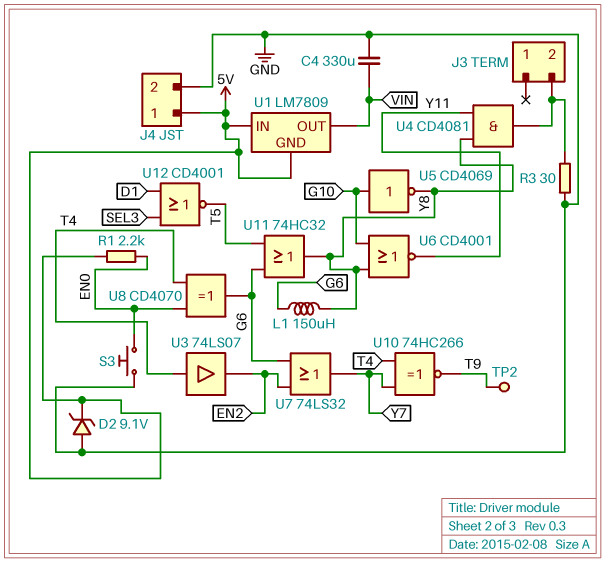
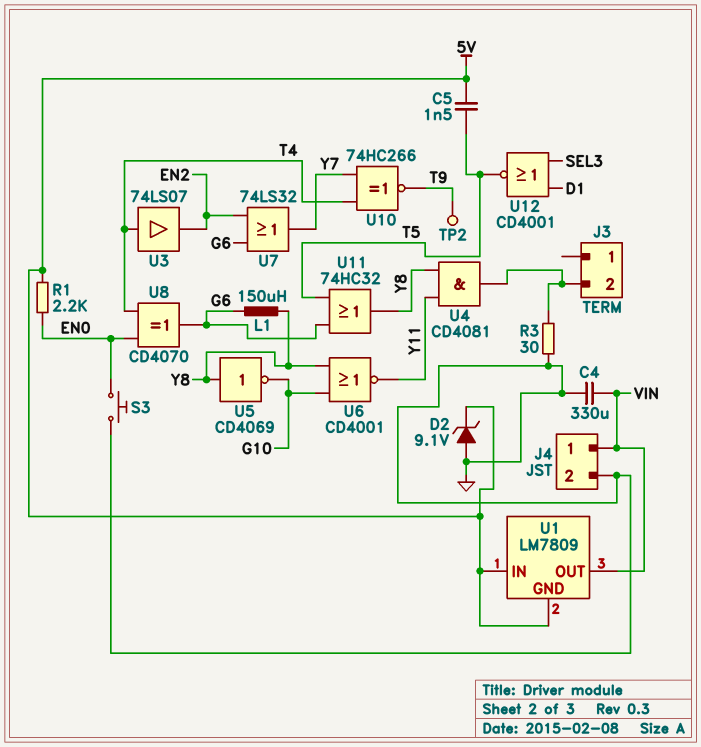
C5: none -> 1.5nF (5V, T5)
J4 pin 1: 5V -> VIN
U5: NOT CD4069 (in G10, out Y8) -> NOT CD4069 (in Y8, out G10)

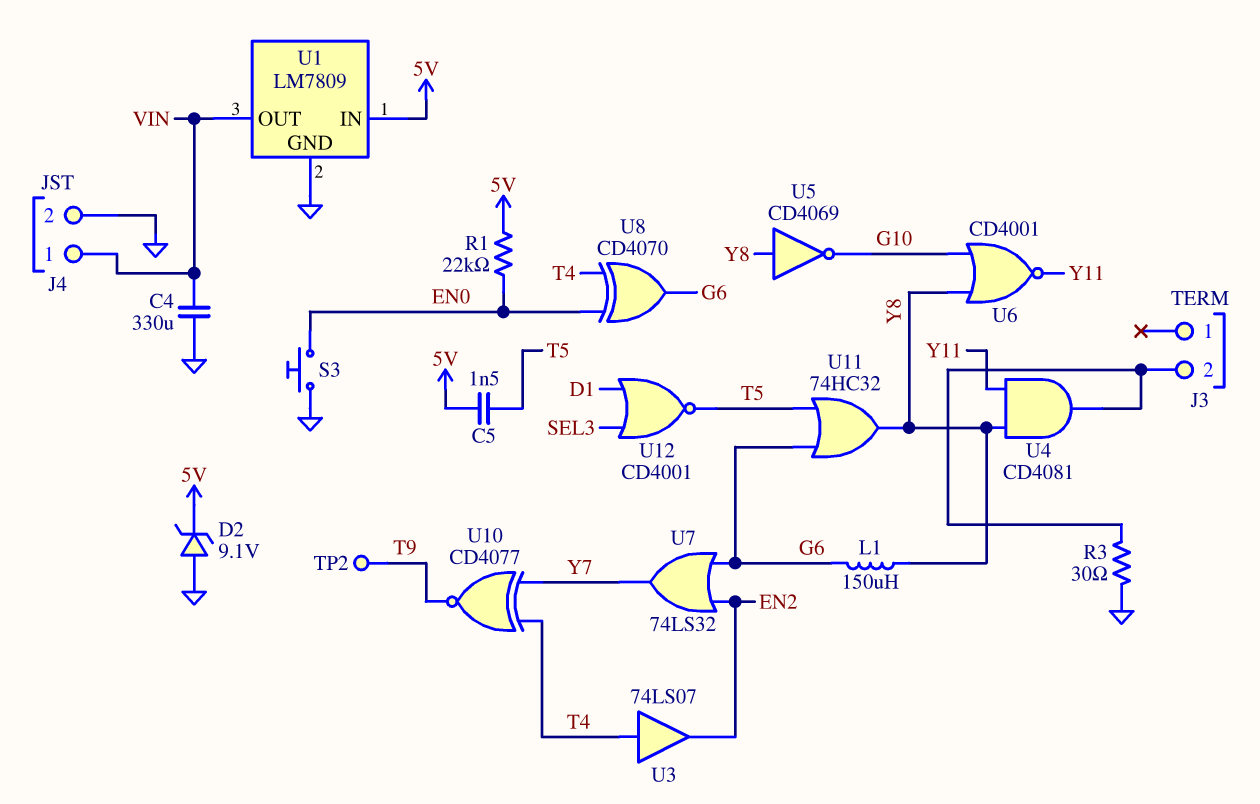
R1: 2.2k (5V, EN0) -> 22k (5V, EN0)
U1 pin GND: 5V -> GND
U10: XNOR 74HC266 (in T4, in Y7, out T9) -> XNOR CD4077 (in T4, in Y7, out T9)

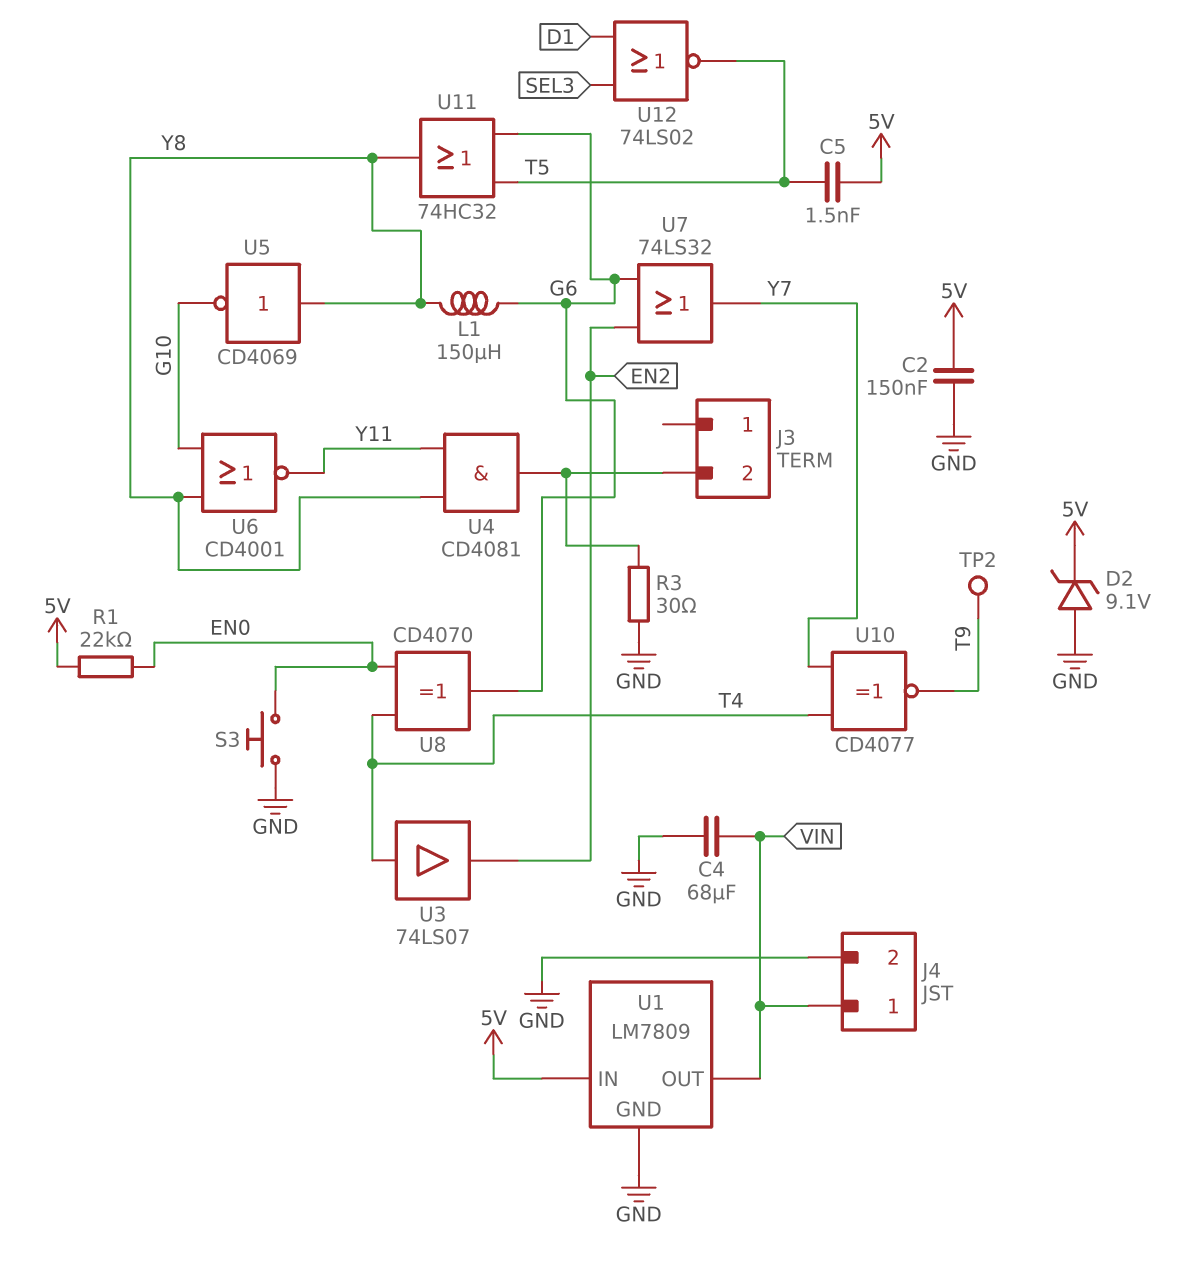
C2: none -> 150nF (5V, GND)
C4: 330uF (GND, VIN) -> 68uF (GND, VIN)
U12: NOR CD4001 (in D1, in SEL3, out T5) -> NOR 74LS02 (in D1, in SEL3, out T5)

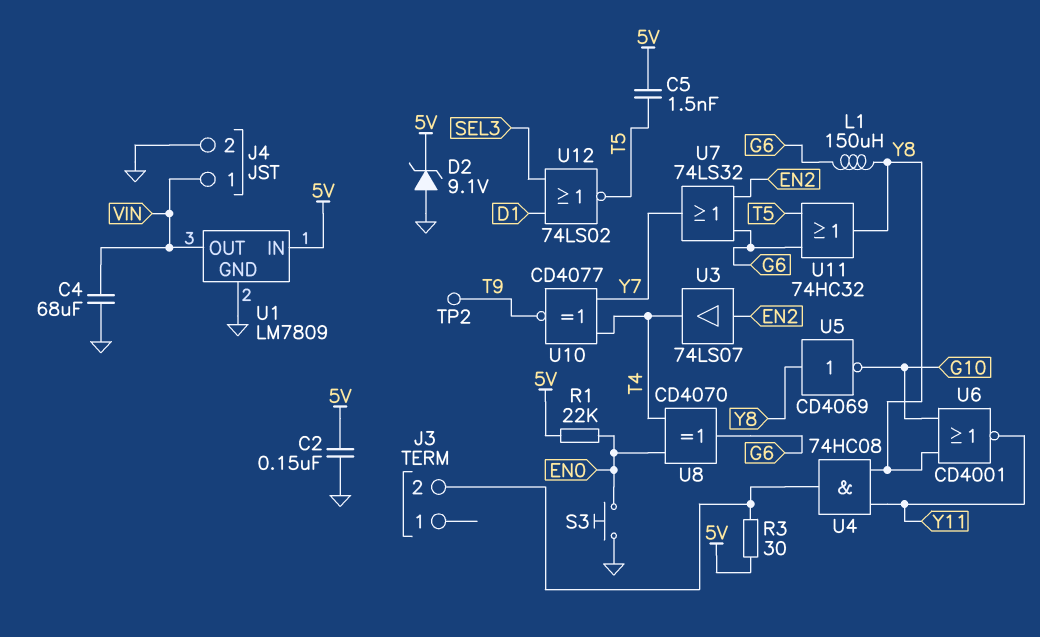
R3: 30 (GND, J3/2) -> 30 (5V, J3/2)
U3: buffer 74LS07 (in T4, out EN2) -> buffer 74LS07 (in EN2, out T4)
U4: AND CD4081 (in Y8, in Y11, out J3/2) -> AND 74HC08 (in Y8, in Y11, out J3/2)

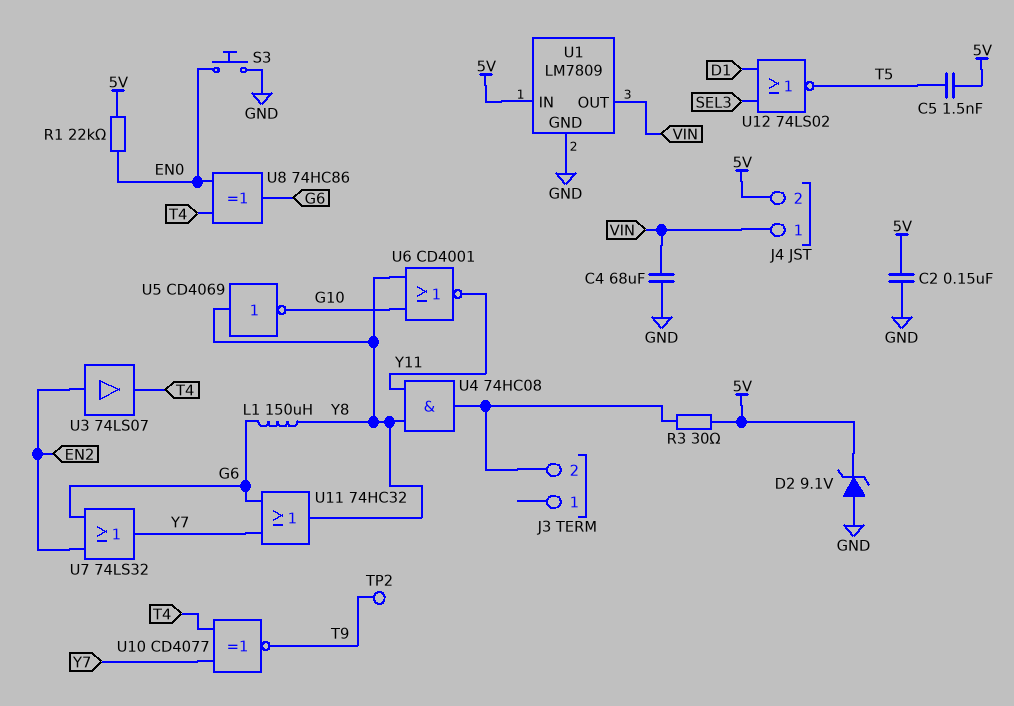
J4 pin 2: GND -> 5V
U8: XOR CD4070 (in EN0, in T4, out G6) -> XOR 74HC86 (in EN0, in T4, out G6)
U11: OR 74HC32 (in G6, in T5, out Y8) -> OR 74HC32 (in G6, in Y7, out Y8)

